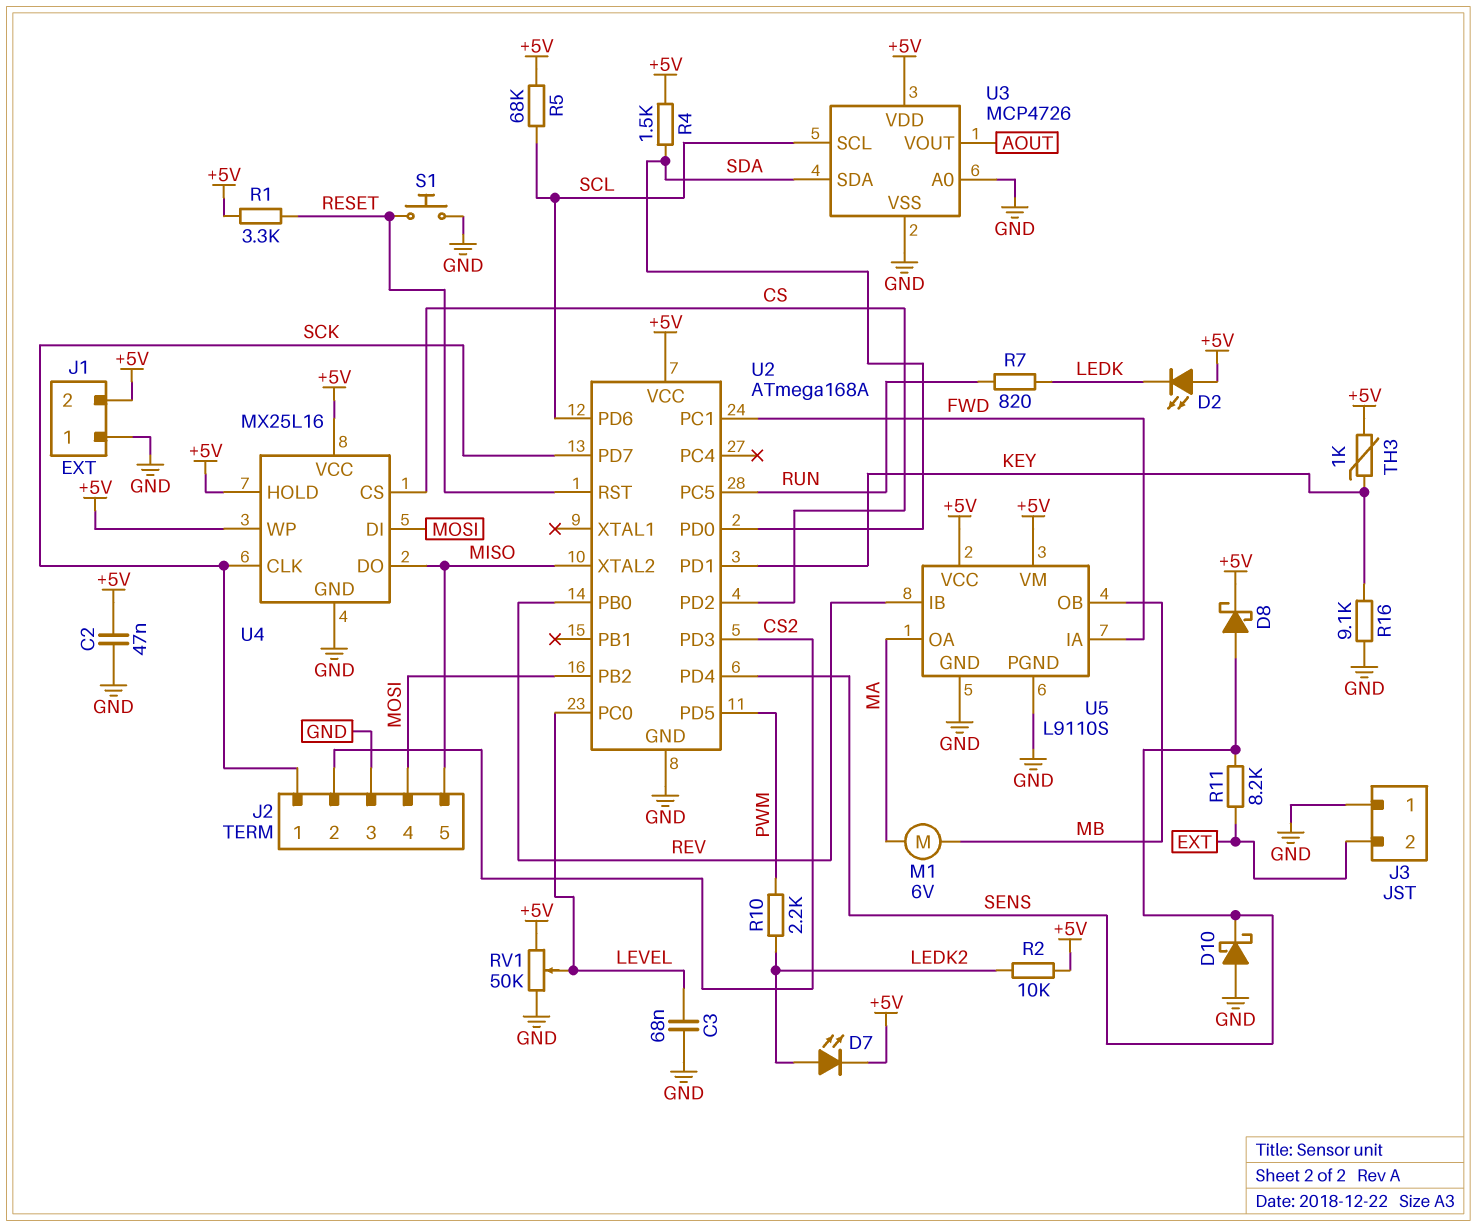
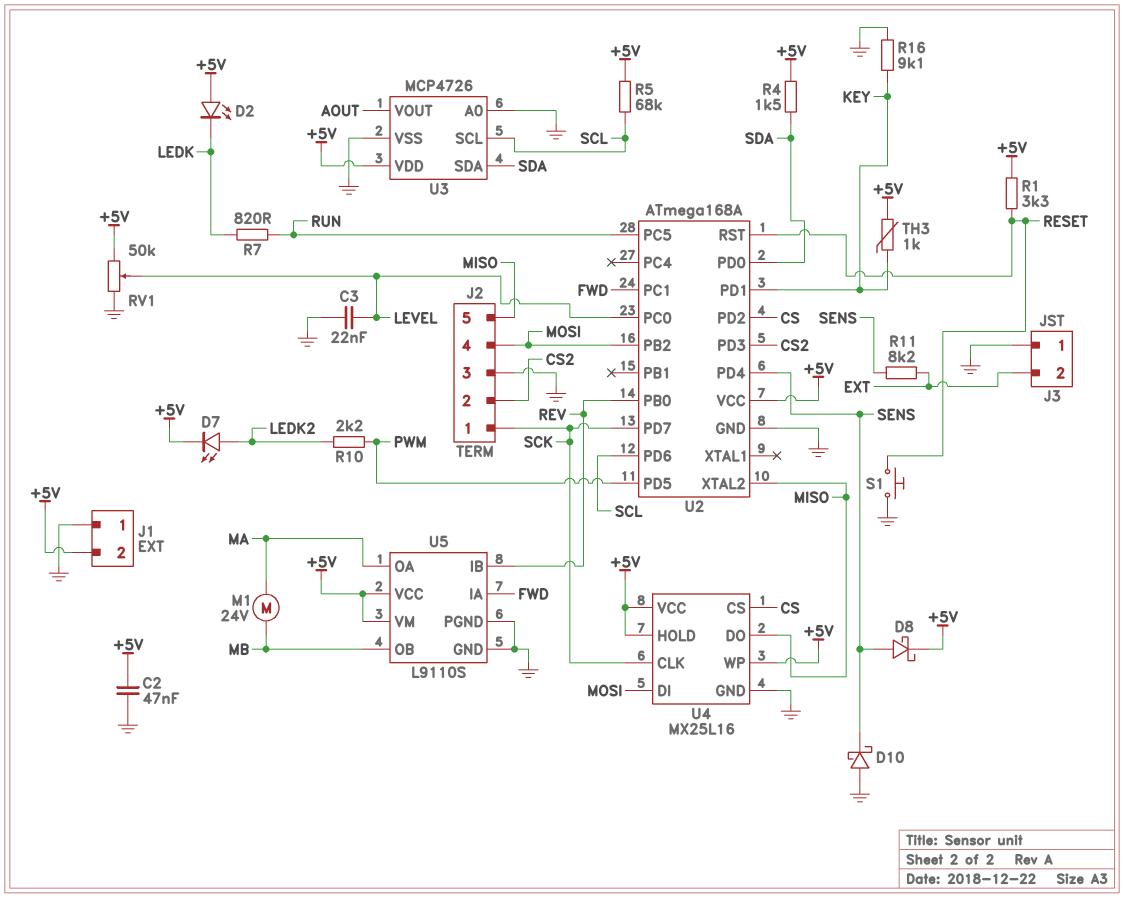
C3: 68nF (GND, LEVEL) -> 22nF (GND, LEVEL)
M1: motor 6V (MA, MB) -> motor 24V (MA, MB)
R2: 10k (+5V, LEDK2) -> none

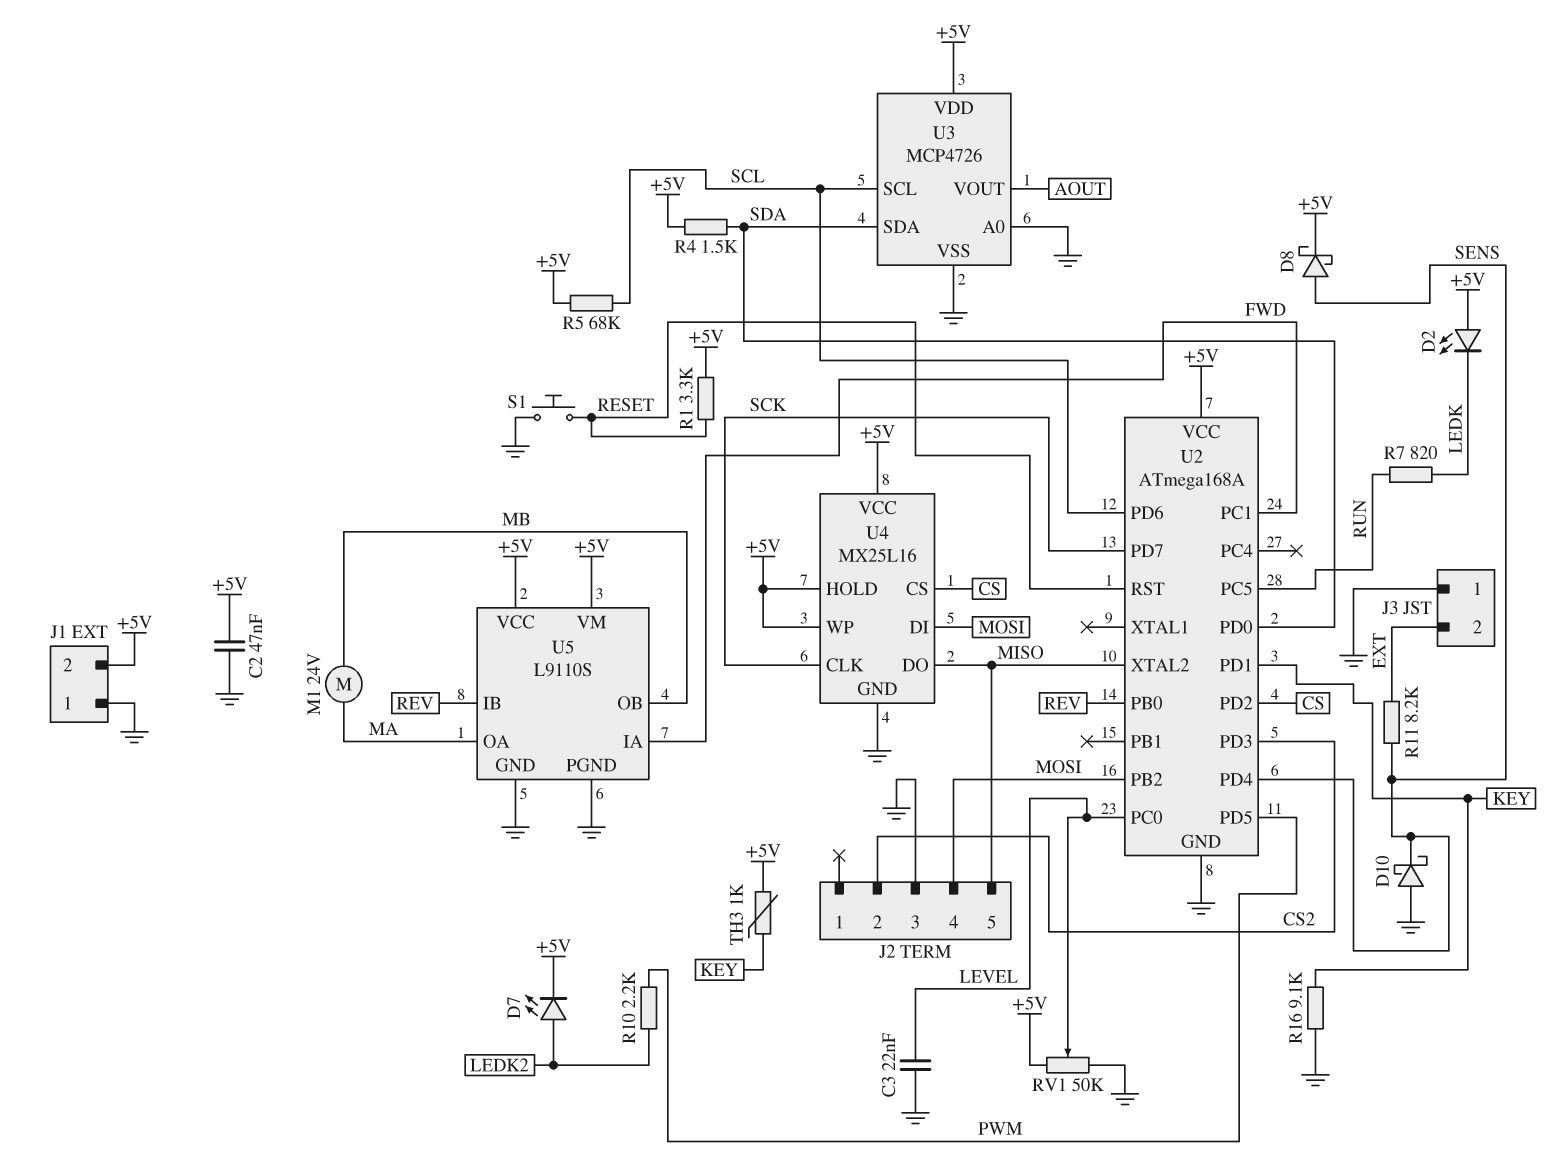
J2 pin 1: SCK -> none

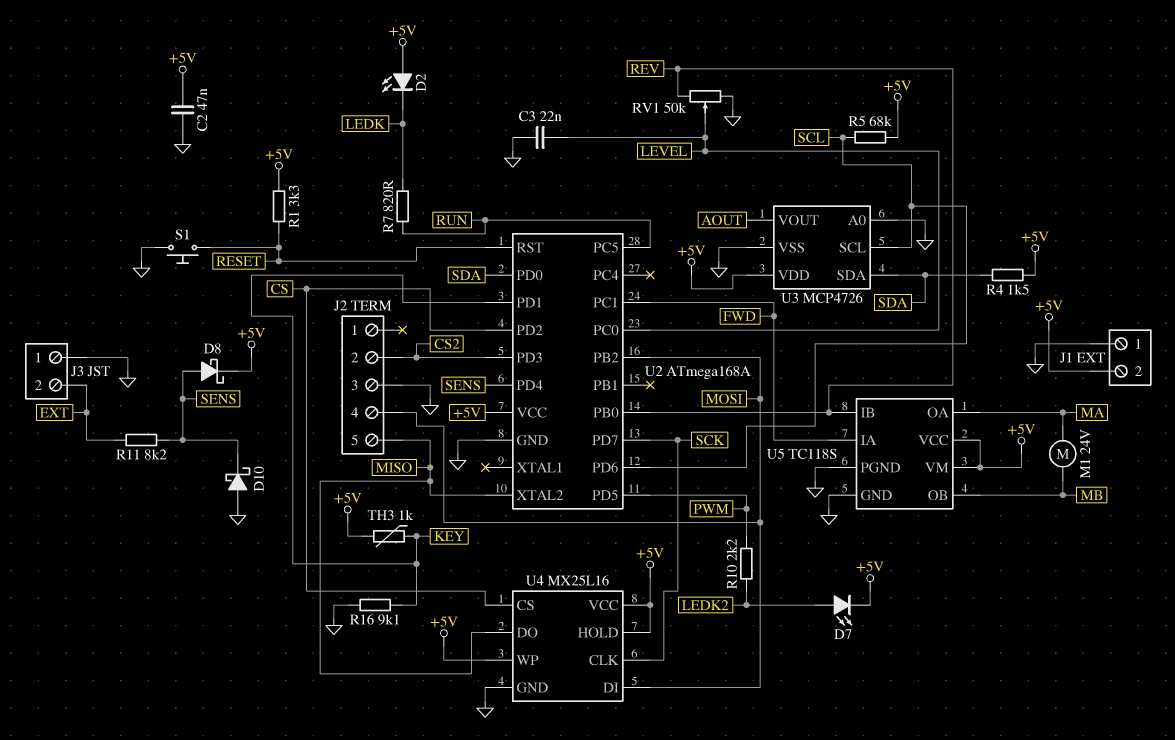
RV1: 50k (+5V, GND, wiper LEVEL) -> 50k (GND, REV, wiper LEVEL)
U5: L9110S -> TC118S

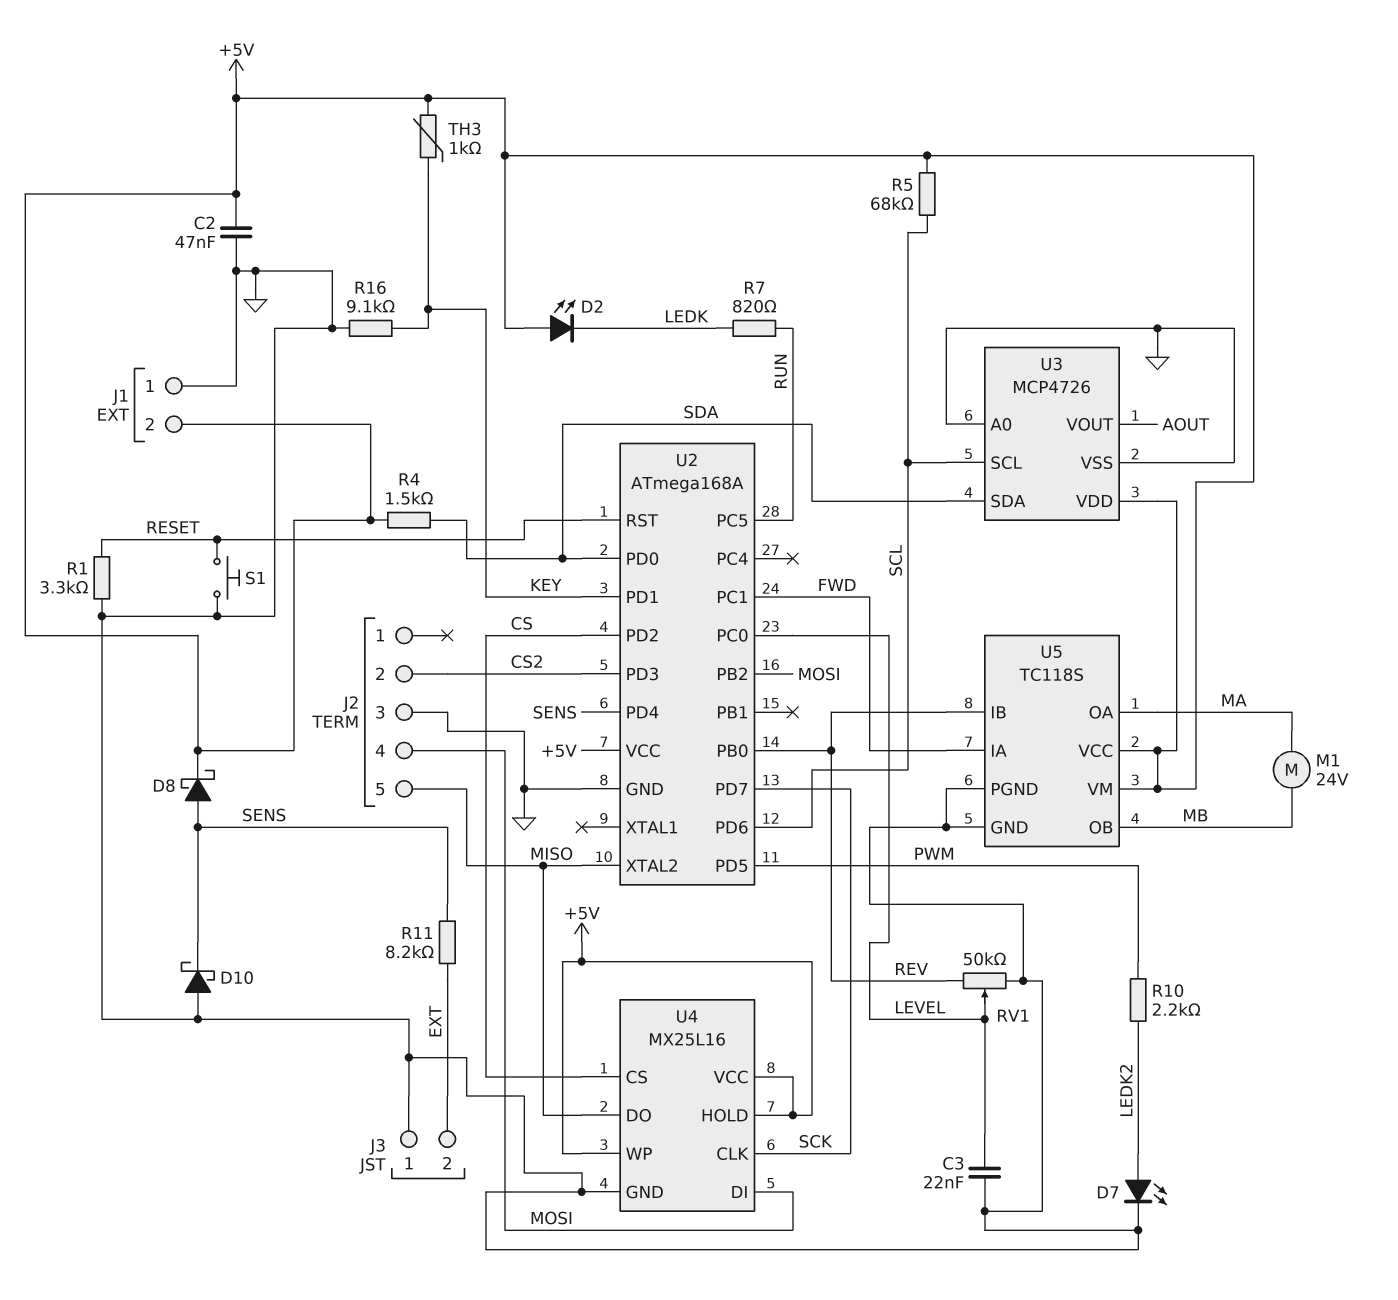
D7: LED (A LEDK2, K +5V) -> LED (A LEDK2, K GND)
R1: 3.3k (+5V, RESET) -> 3.3k (GND, RESET)

